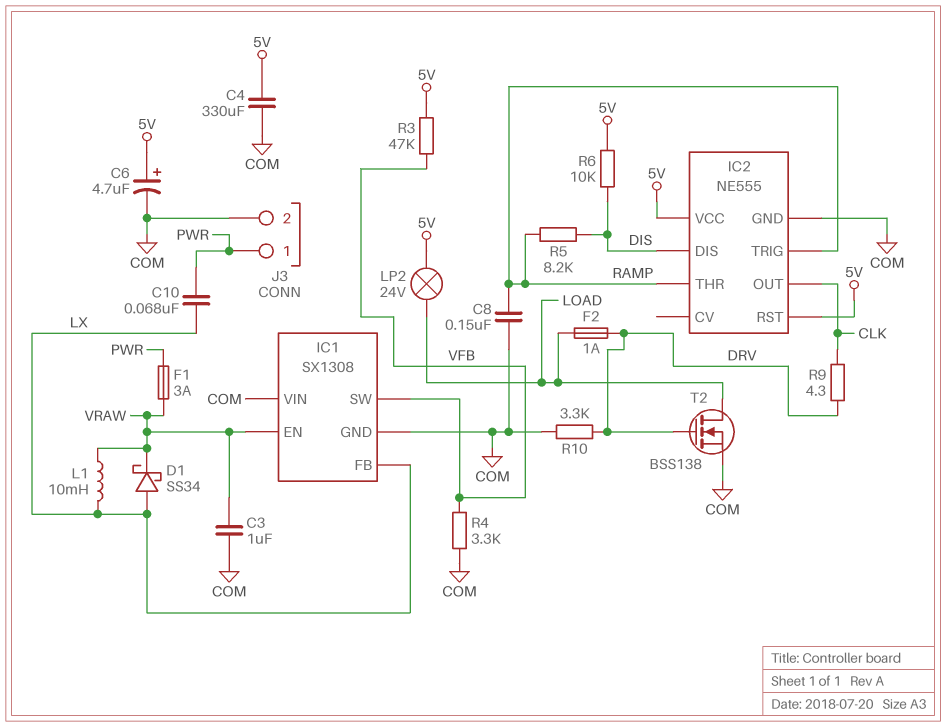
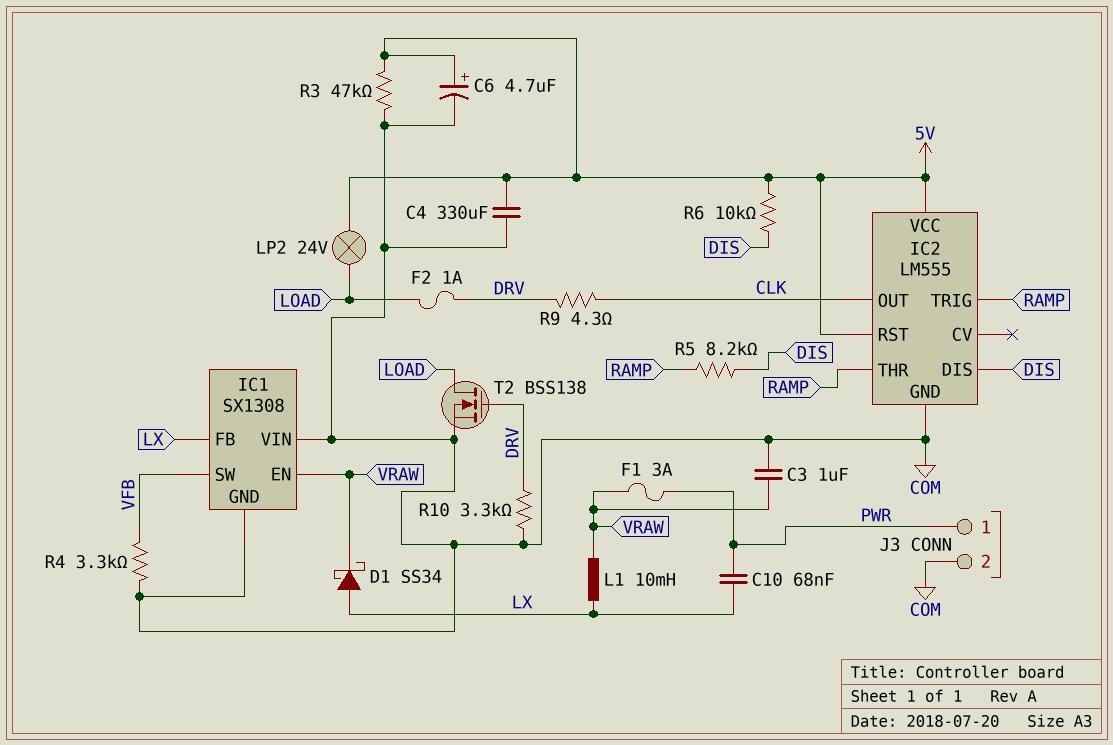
C8: 150nF (COM, RAMP) -> none
IC2: NE555 -> LM555
R3: 47k (5V, VFB) -> 47k (5V, COM)

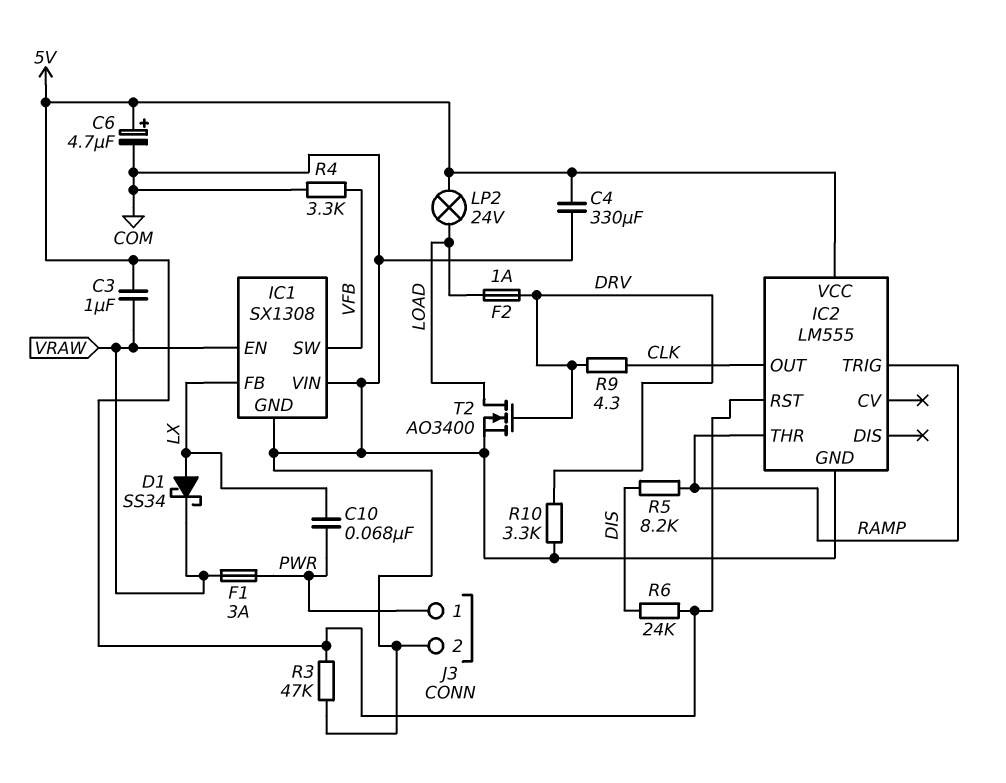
C3: 1uF (COM, VRAW) -> 1uF (5V, VRAW)
IC2 pin DIS: DIS -> none
L1: 10mH (LX, VRAW) -> none
R6: 10k (5V, DIS) -> 24k (5V, DIS)
T2: NMOS BSS138 (G DRV, D LOAD, S COM) -> NMOS AO3400 (G DRV, D LOAD, S COM)

